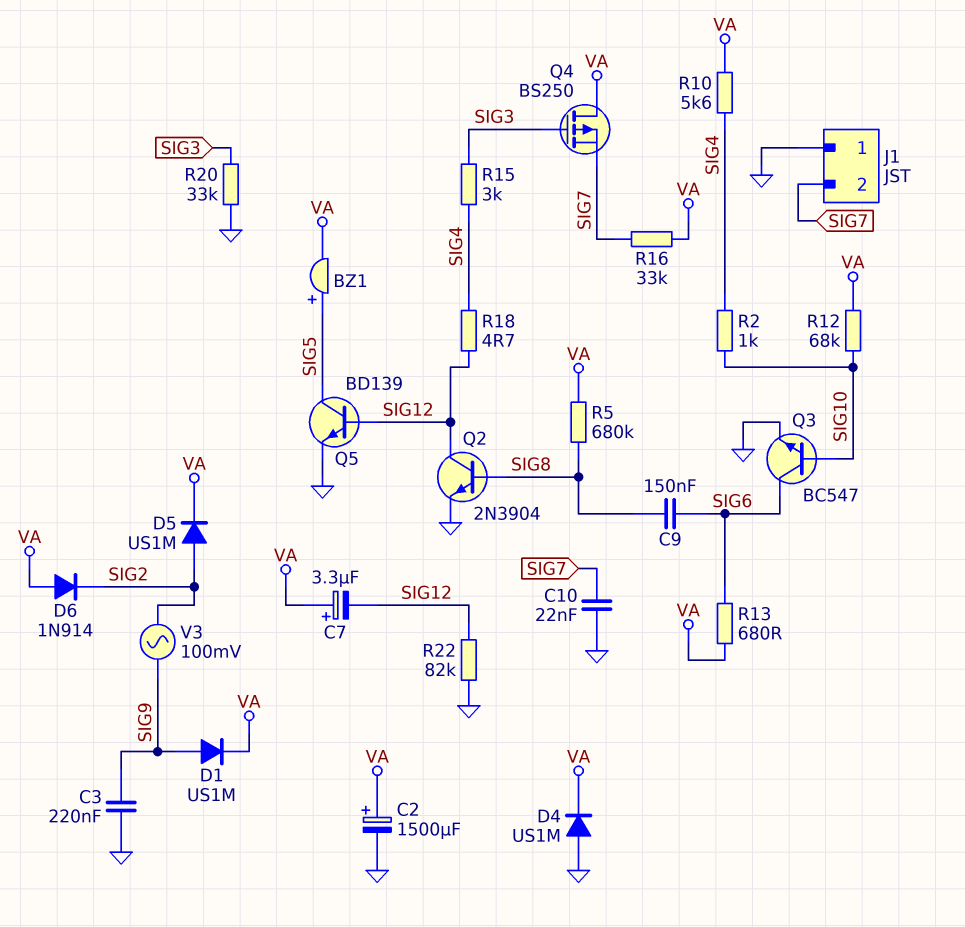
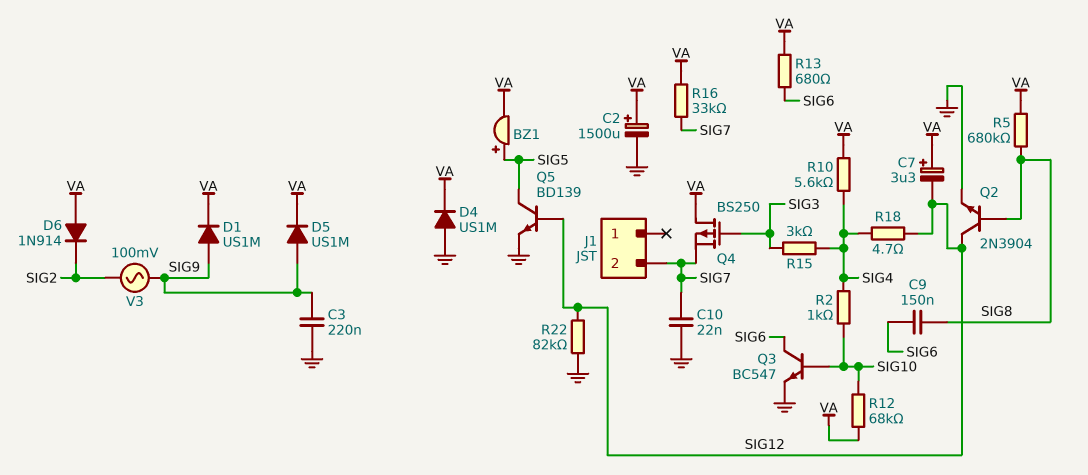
D5: diode US1M (A SIG2, K VA) -> diode US1M (A SIG9, K VA)
J1 pin 1: GND -> none
R20: 33k (GND, SIG3) -> none

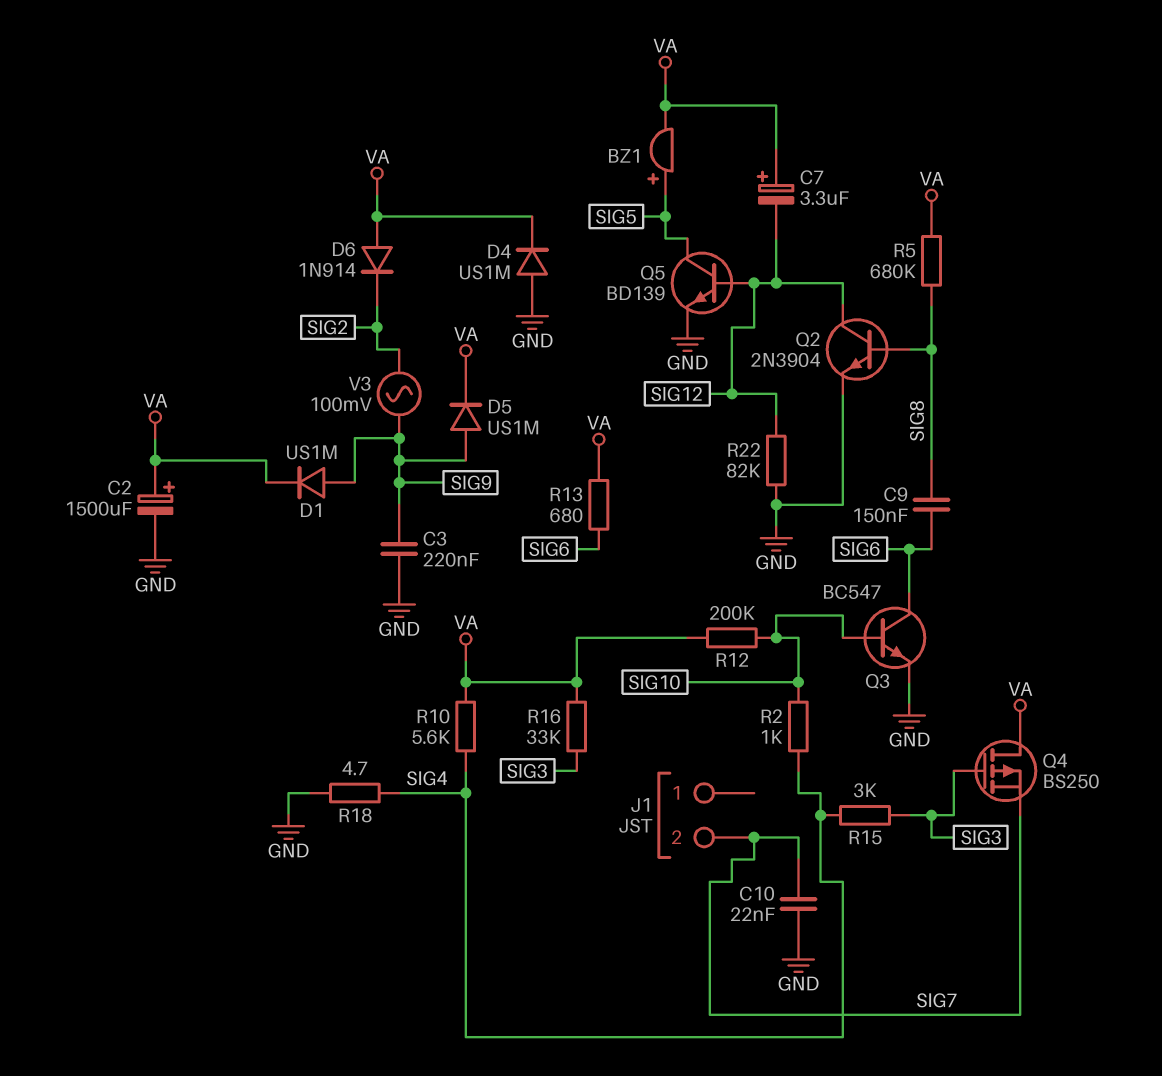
R12: 68k (SIG10, VA) -> 200k (SIG10, VA)
R16: 33k (SIG7, VA) -> 33k (SIG3, VA)
R18: 4.7 (SIG4, SIG12) -> 4.7 (GND, SIG4)

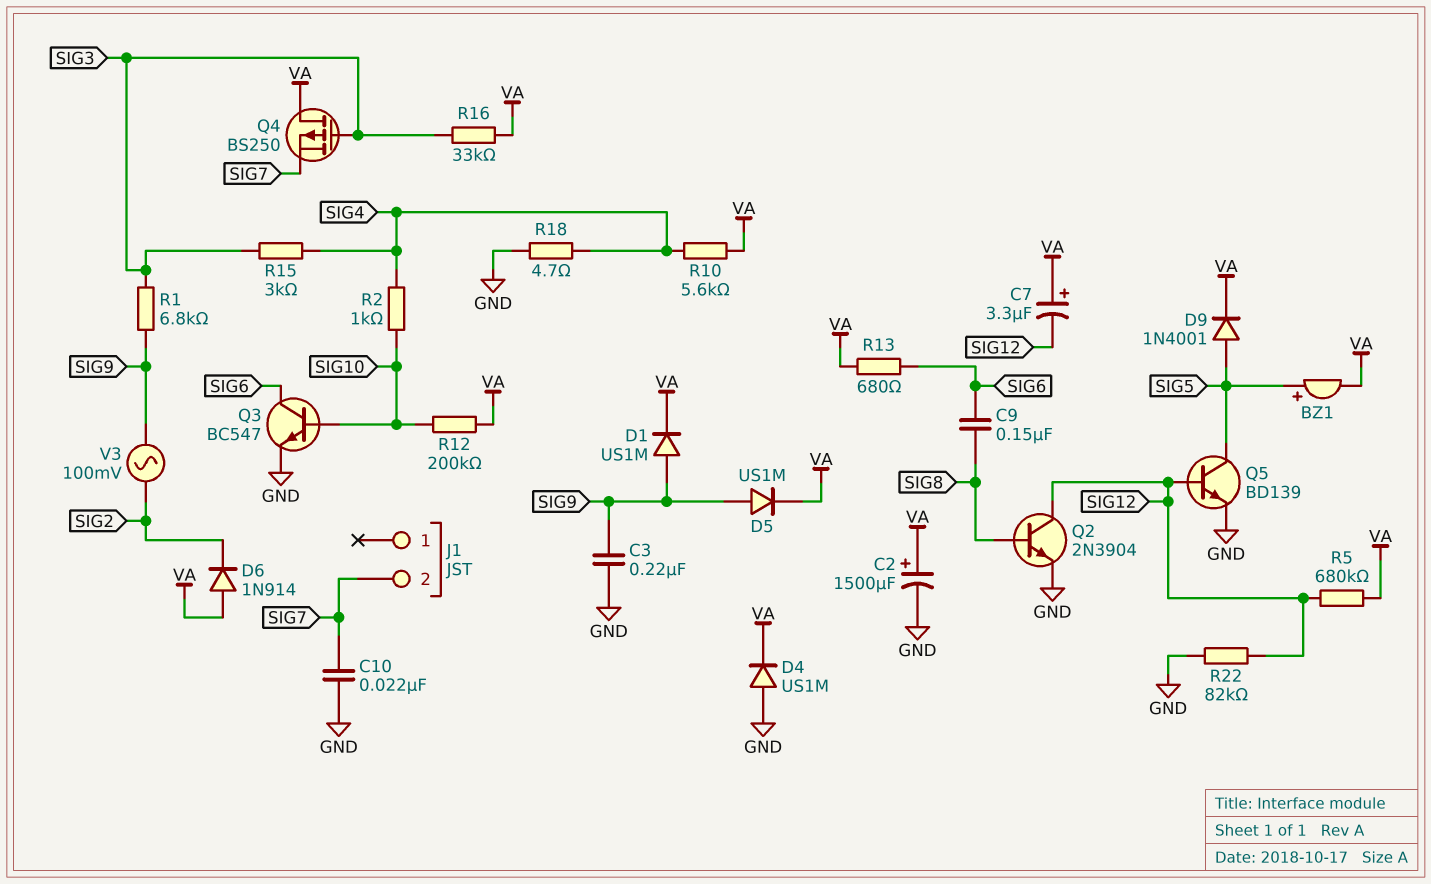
D9: none -> diode 1N4001 (A SIG5, K VA)
R1: none -> 6.8k (SIG3, SIG9)
R5: 680k (SIG8, VA) -> 680k (SIG12, VA)

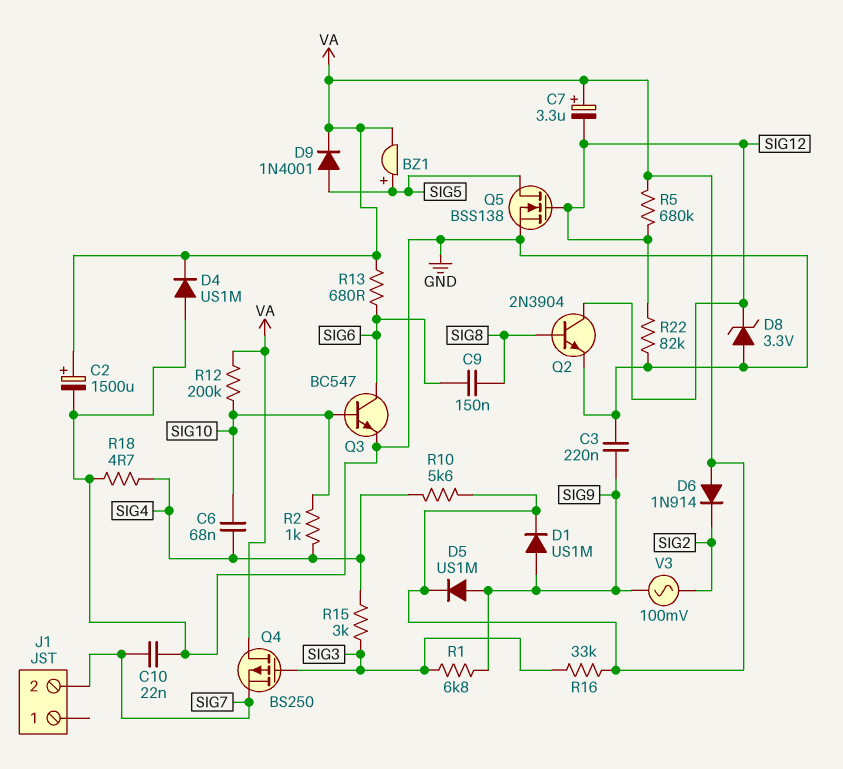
C6: none -> 68nF (SIG4, SIG10)
D8: none -> zener 3.3V (A GND, K SIG12)
Q5: NPN BD139 (B SIG12, C SIG5, E GND) -> NMOS BSS138 (G SIG12, D SIG5, S GND)

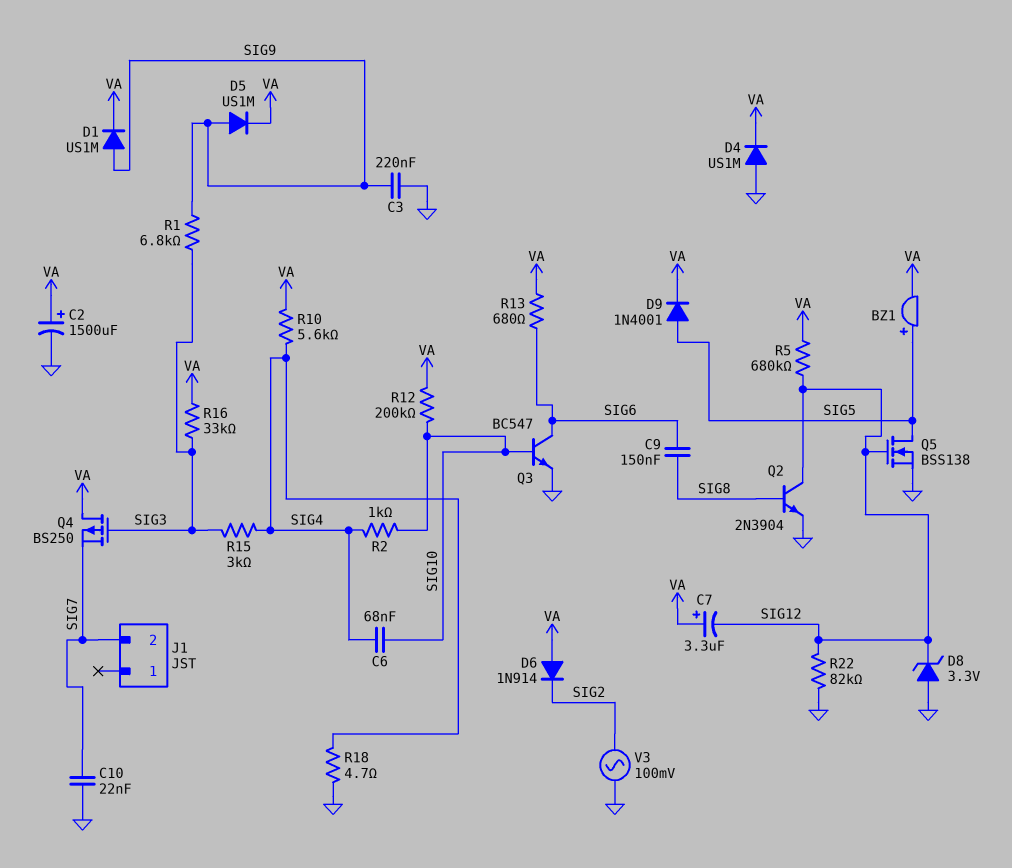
V3: AC 100mV (SIG2, SIG9) -> AC 100mV (GND, SIG2)

